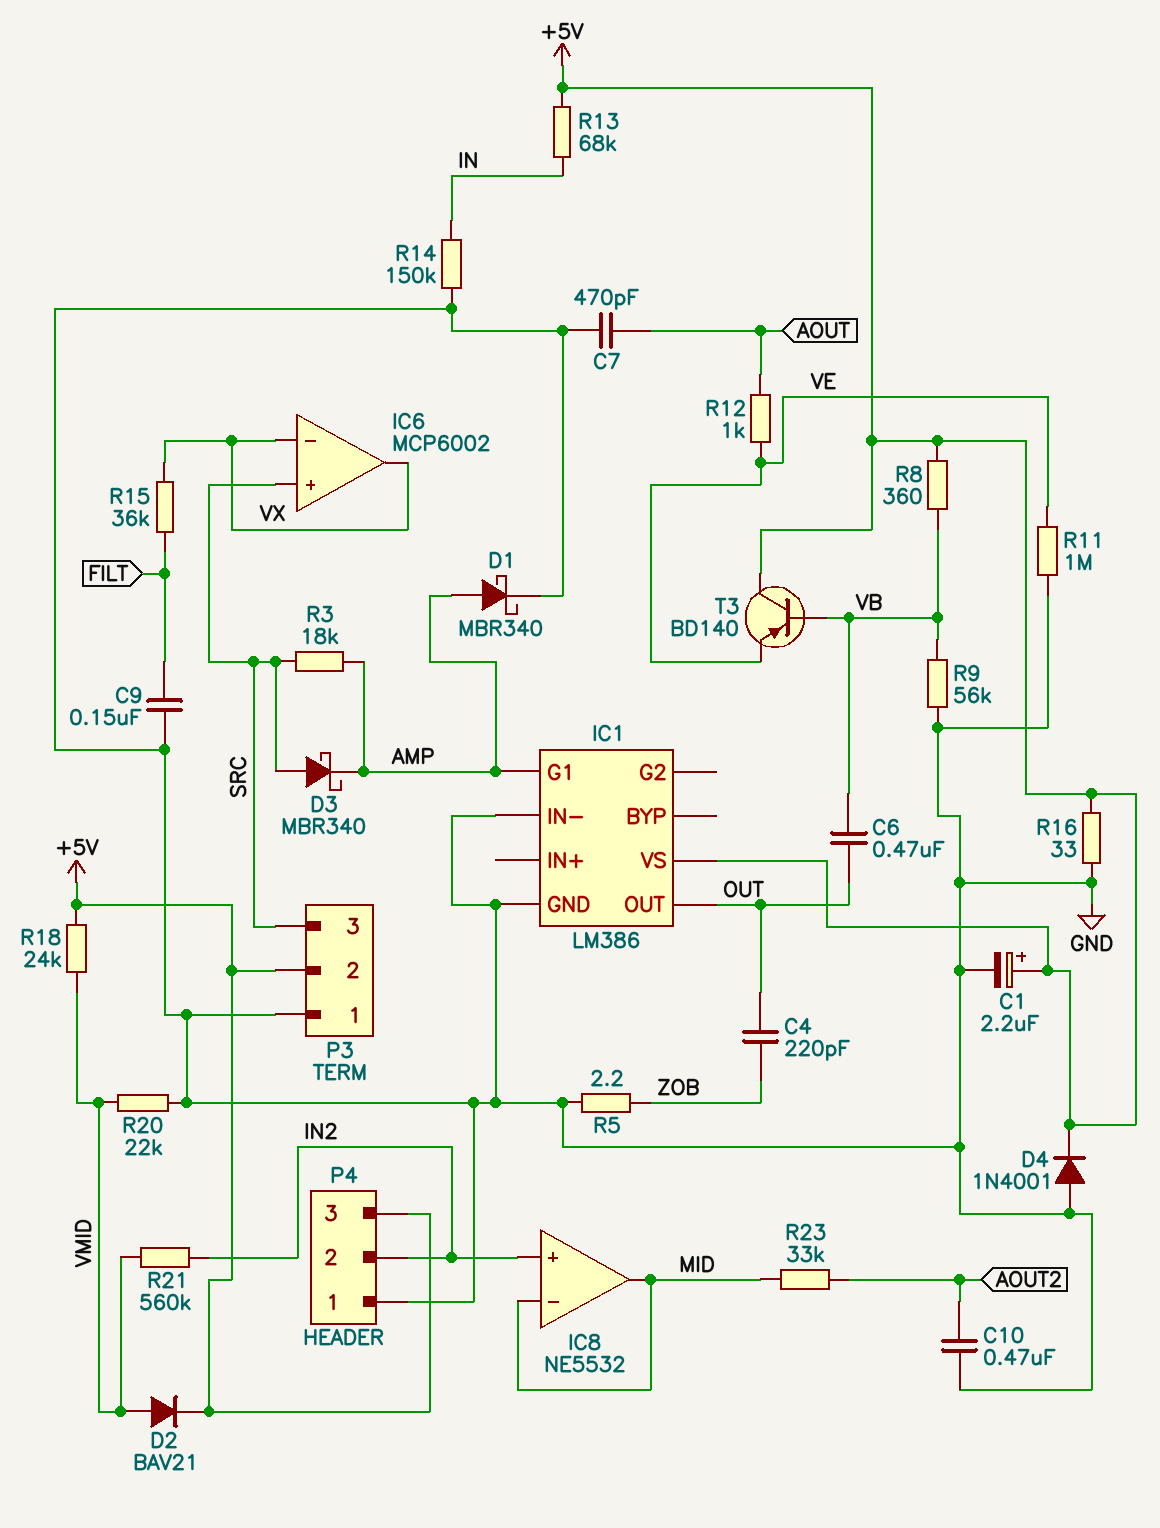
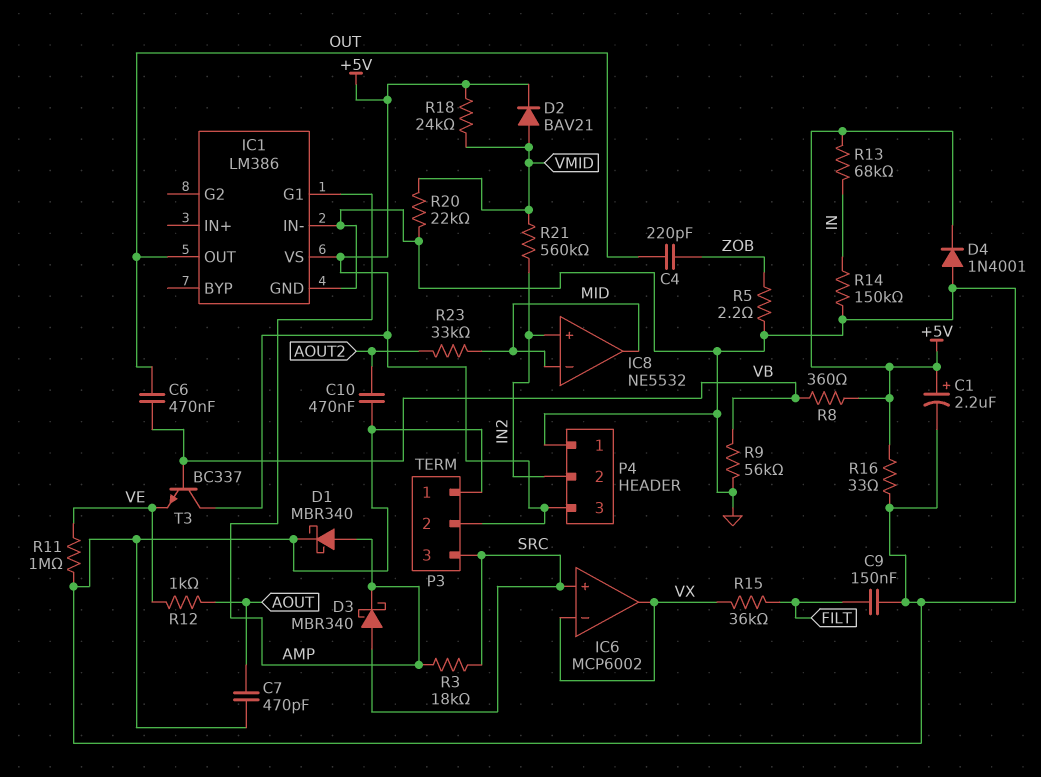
T3: PNP BD140 (B VB, C +5V, E VE) -> NPN BC337 (B VB, C +5V, E VE)

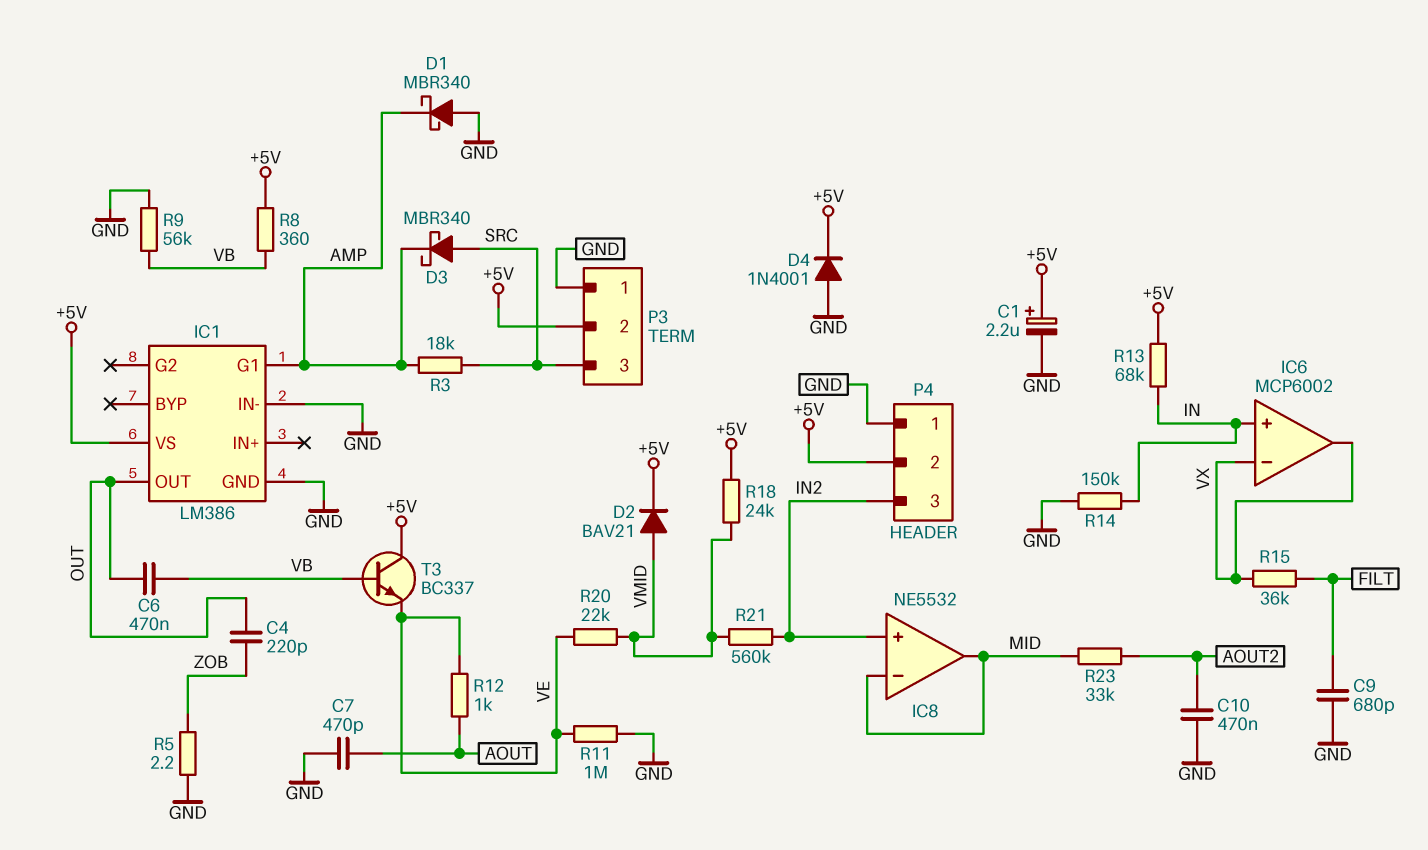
C9: 150nF (FILT, GND) -> 680pF (FILT, GND)
D1: schottky MBR340 (A AMP, K GND) -> schottky MBR340 (A GND, K AMP)
IC6 pin in+: SRC -> IN
P4 pin 2: IN2 -> +5V
P4 pin 3: +5V -> IN2
R16: 33 (+5V, GND) -> none
R20: 22k (GND, VMID) -> 22k (VE, VMID)

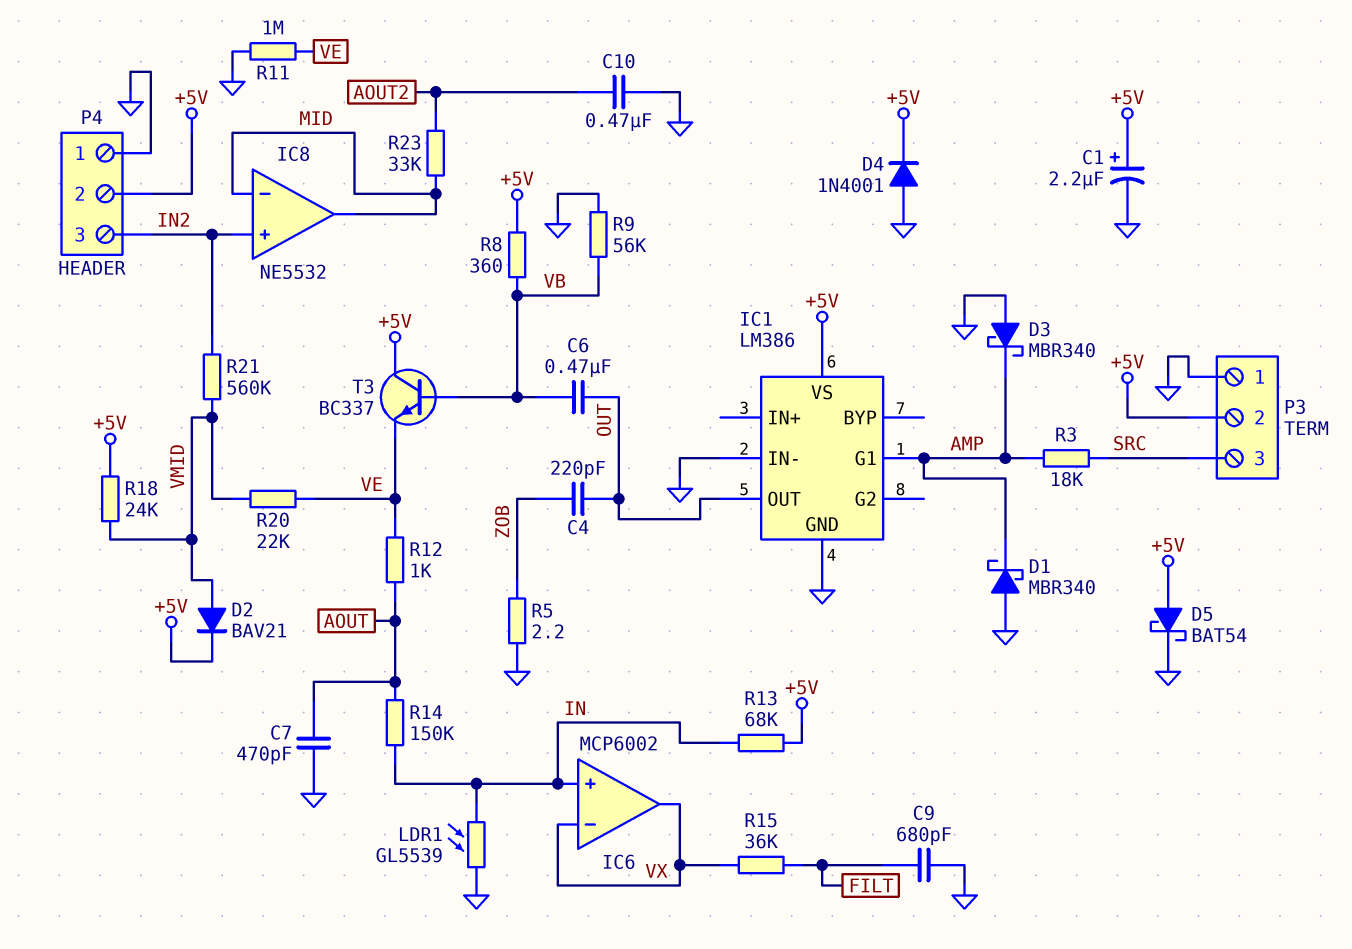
D3: schottky MBR340 (A SRC, K AMP) -> schottky MBR340 (A GND, K AMP)
D5: none -> schottky BAT54 (A +5V, K GND)
LDR1: none -> GL5539 (GND, IN)
R14: 150k (GND, IN) -> 150k (AOUT, IN)

